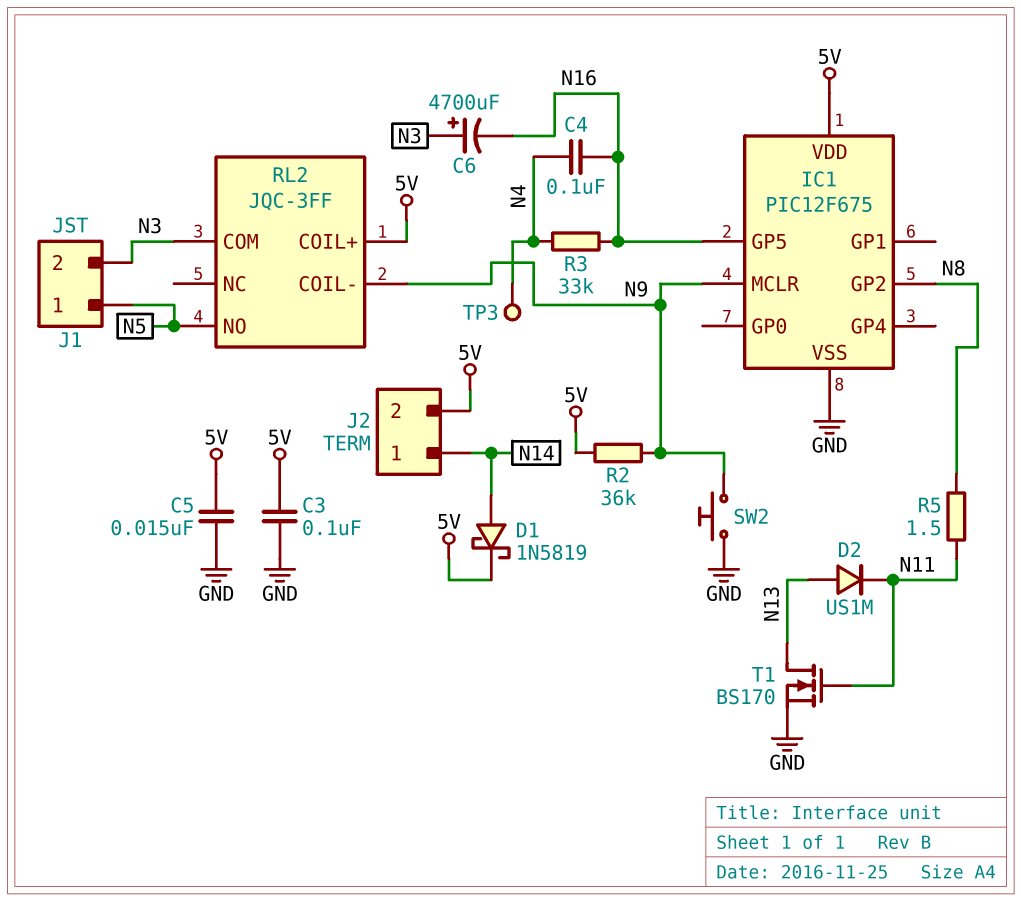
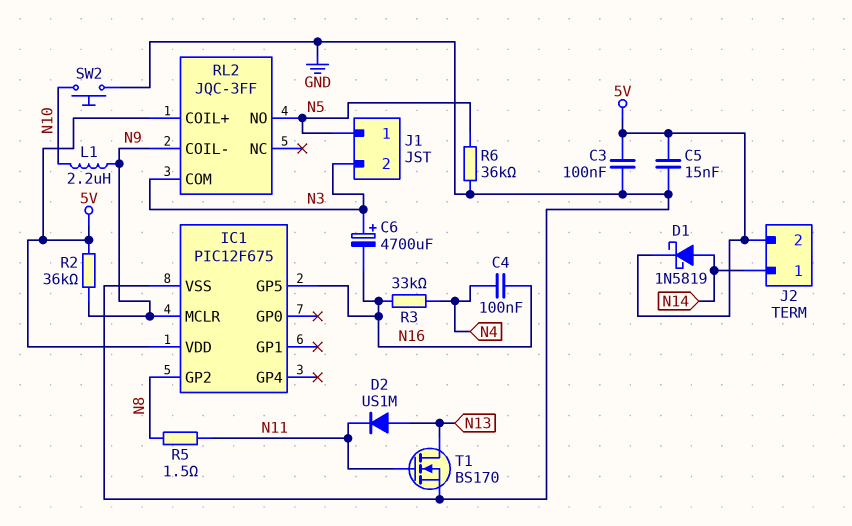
L1: none -> 2.2uH (N9, N10)
R6: none -> 36k (GND, N5)
SW2: button (GND, N9) -> button (GND, N10)
TP3: test point (N4) -> none

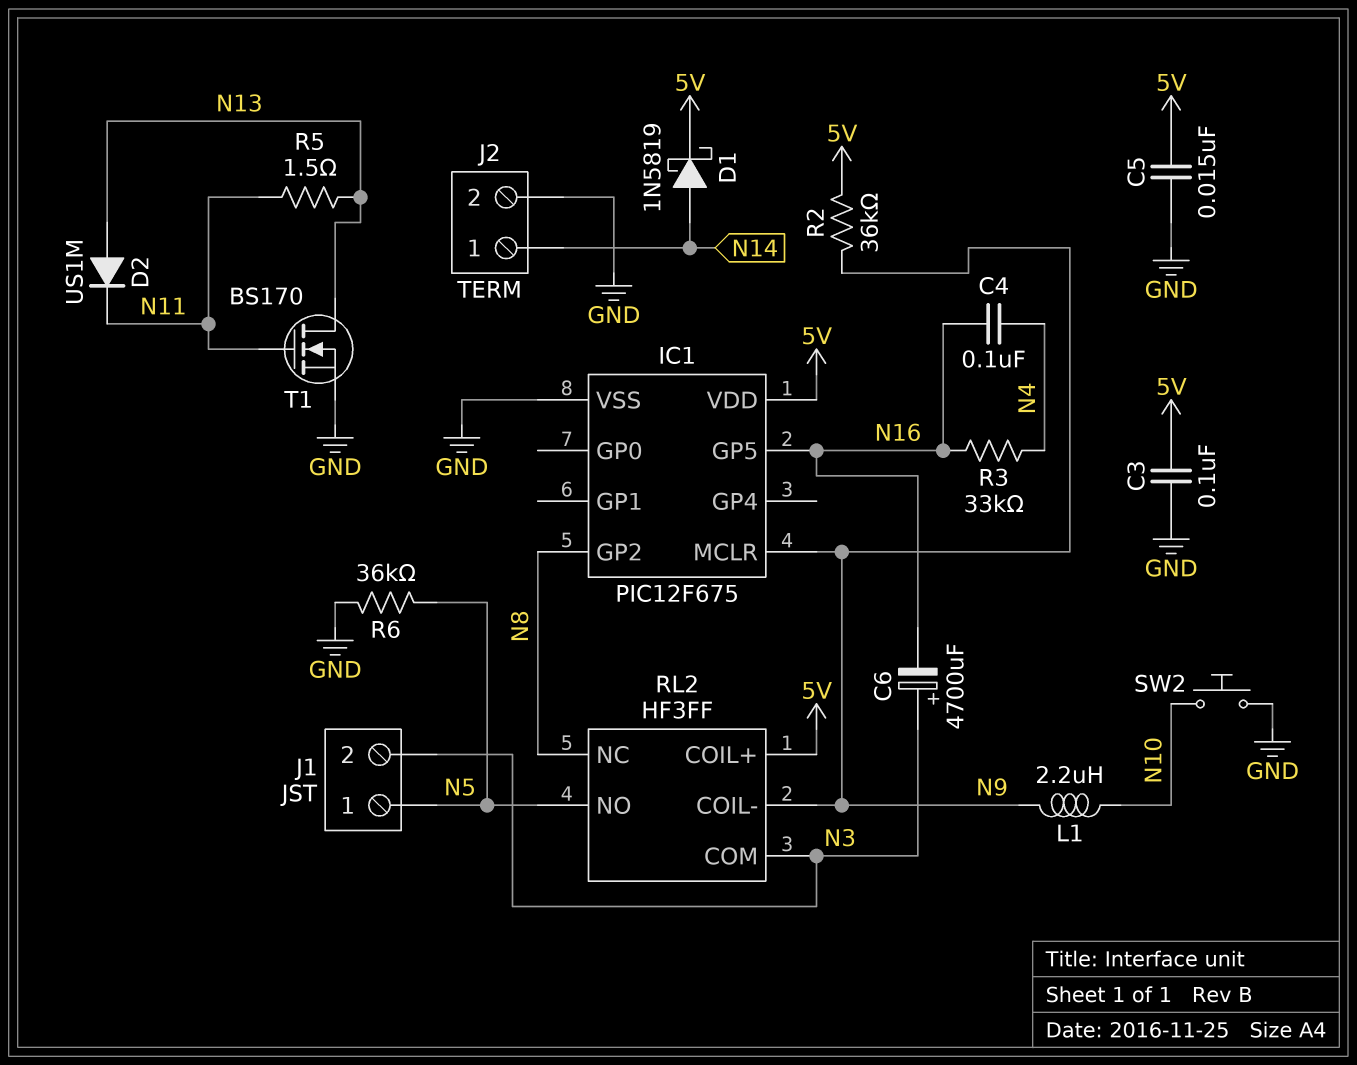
J2 pin 2: 5V -> GND
R5: 1.5 (N8, N11) -> 1.5 (N11, N13)
RL2: JQC-3FF -> HF3FF
RL2 pin NC: none -> N8

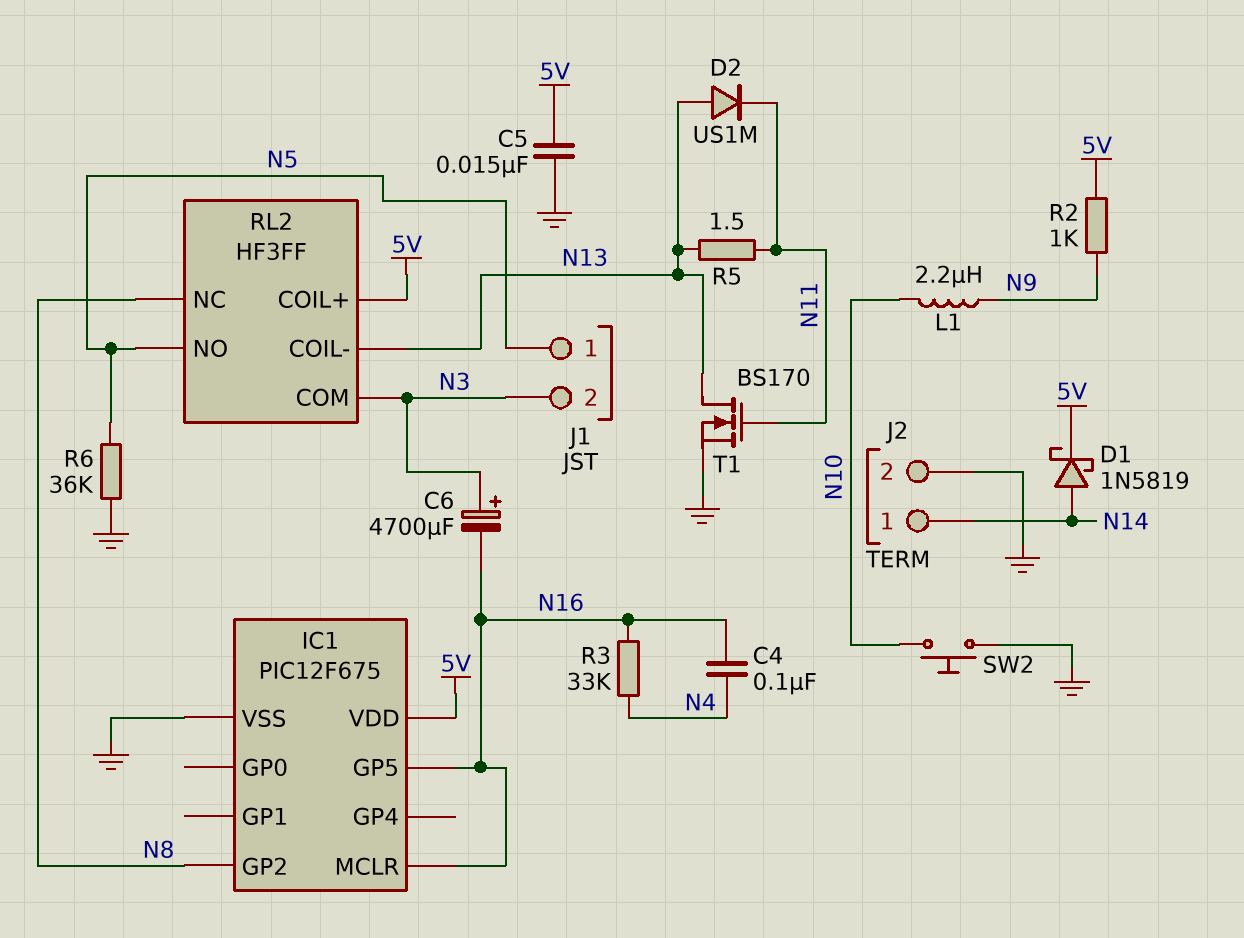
C3: 100nF (5V, GND) -> none
IC1 pin MCLR: N9 -> N16
R2: 36k (5V, N9) -> 1k (5V, N9)
RL2 pin COIL-: N9 -> N13

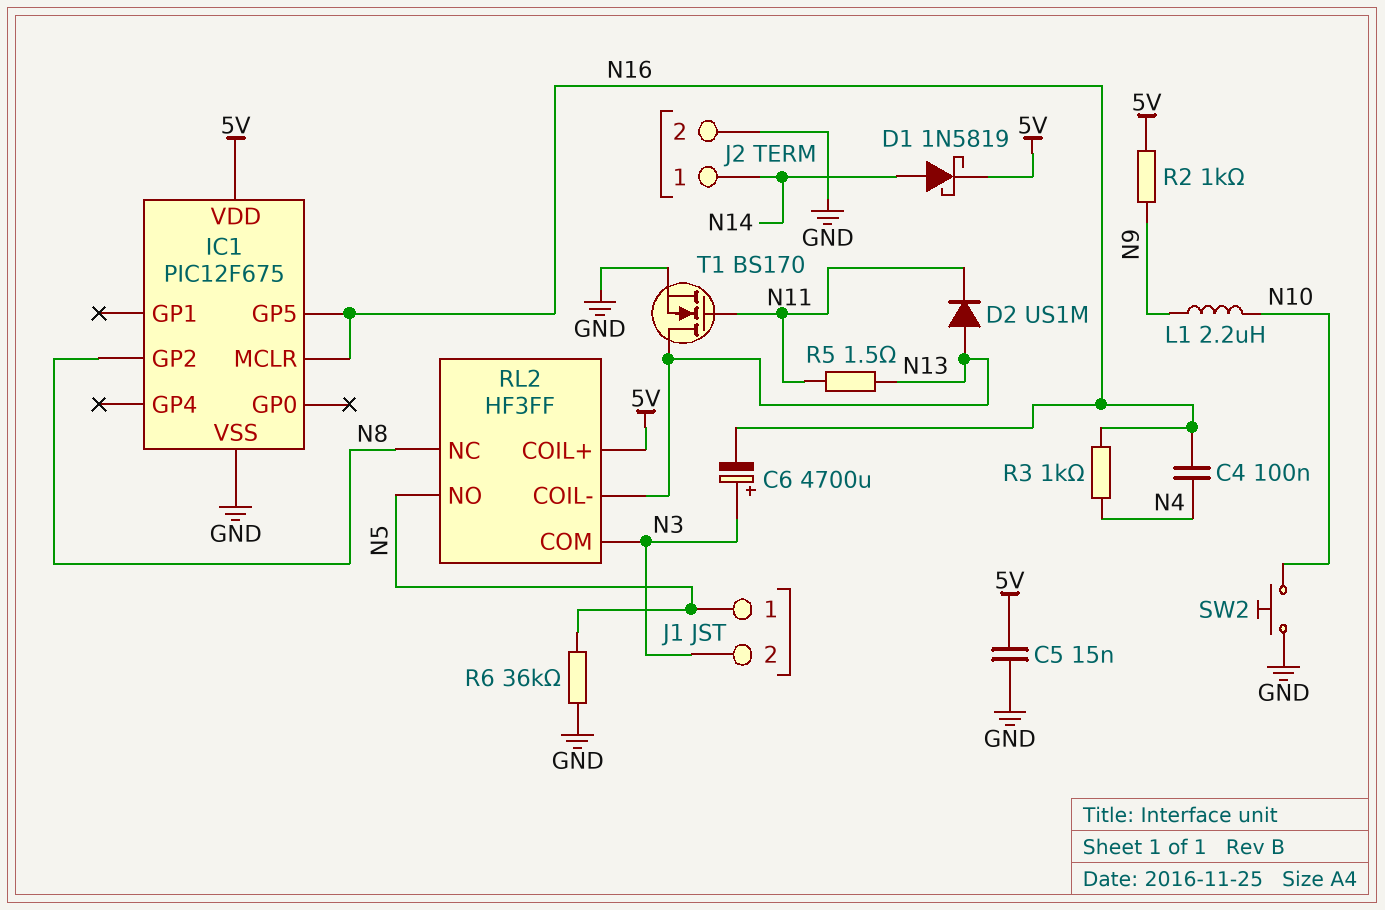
R3: 33k (N4, N16) -> 1k (N4, N16)

